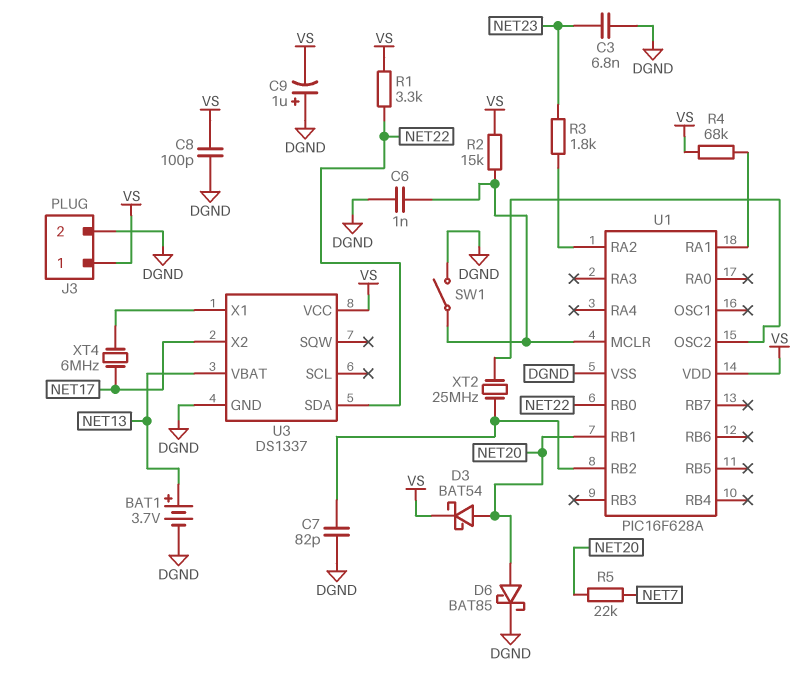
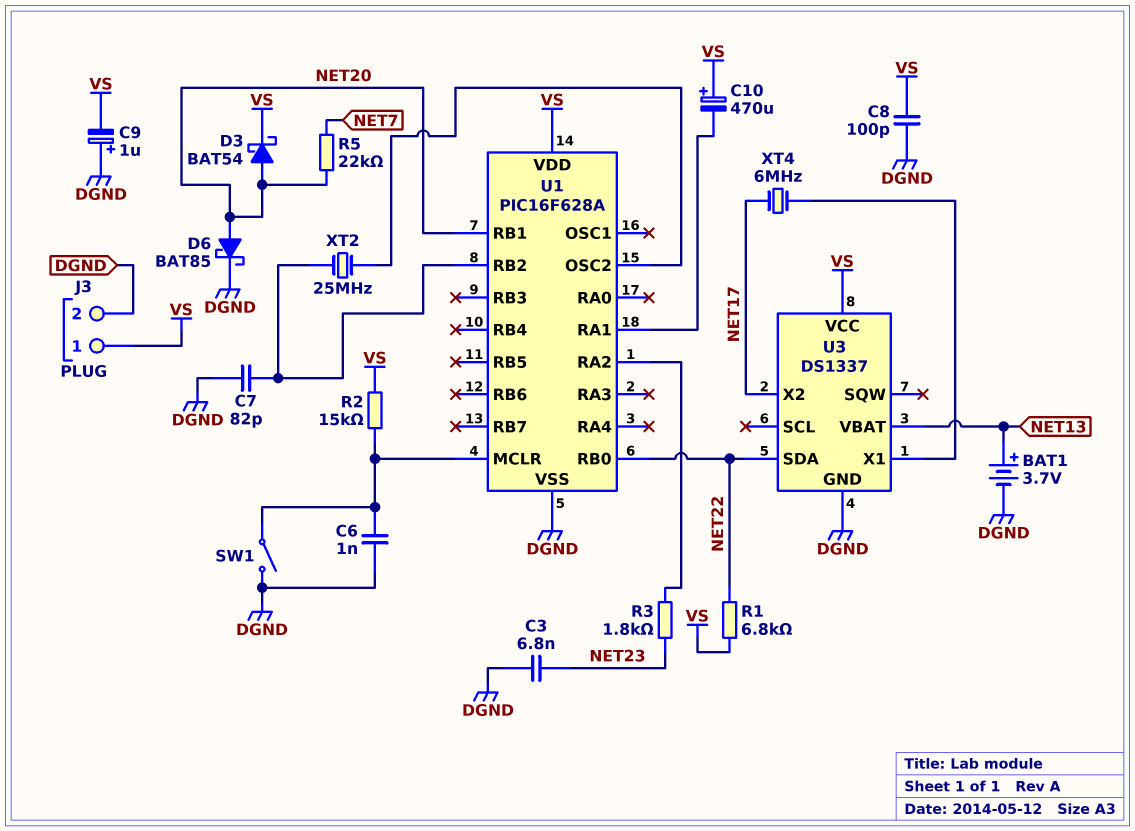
C10: none -> 470uF (plus VS, minus U1/RA1)
R1: 3.3k (NET22, VS) -> 6.8k (NET22, VS)
R4: 68k (U1/RA1, VS) -> none

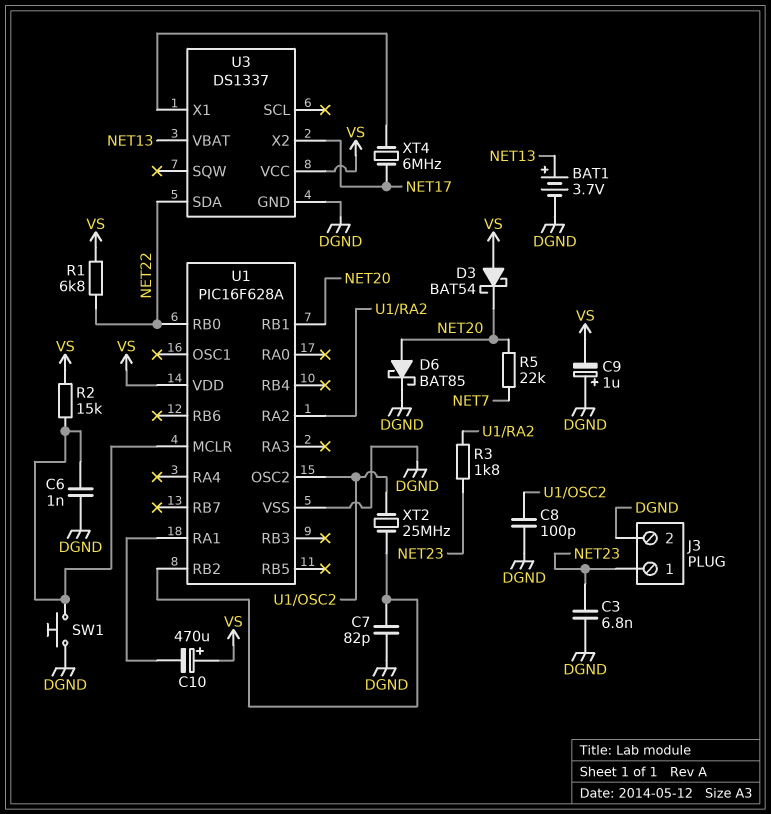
C8: 100pF (DGND, VS) -> 100pF (DGND, U1/OSC2)
D3: schottky BAT54 (A NET20, K VS) -> schottky BAT54 (A VS, K NET20)
J3 pin 1: VS -> NET23
SW1: switch (DGND, U1/MCLR) -> button (DGND, U1/MCLR)

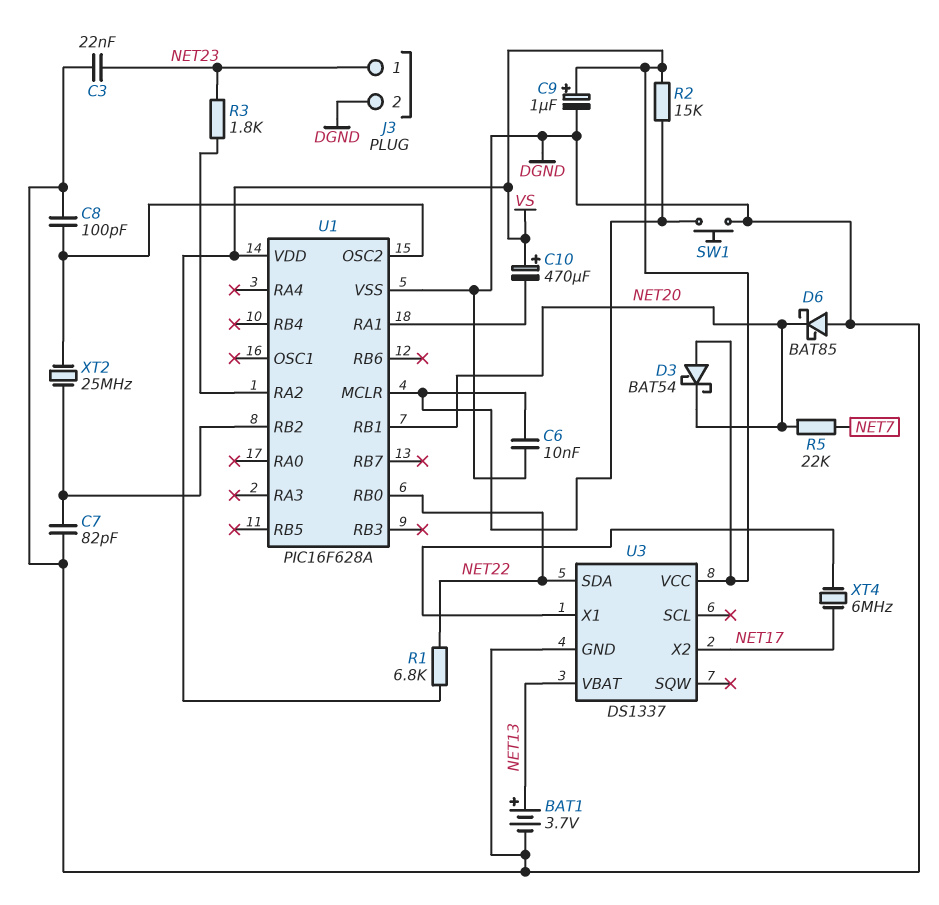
C3: 6.8nF (DGND, NET23) -> 22nF (DGND, NET23)
C6: 1nF (DGND, U1/MCLR) -> 10nF (DGND, U1/MCLR)
C9: 1uF (plus DGND, minus VS) -> 1uF (plus VS, minus DGND)
D6: schottky BAT85 (A NET20, K DGND) -> schottky BAT85 (A DGND, K NET20)

